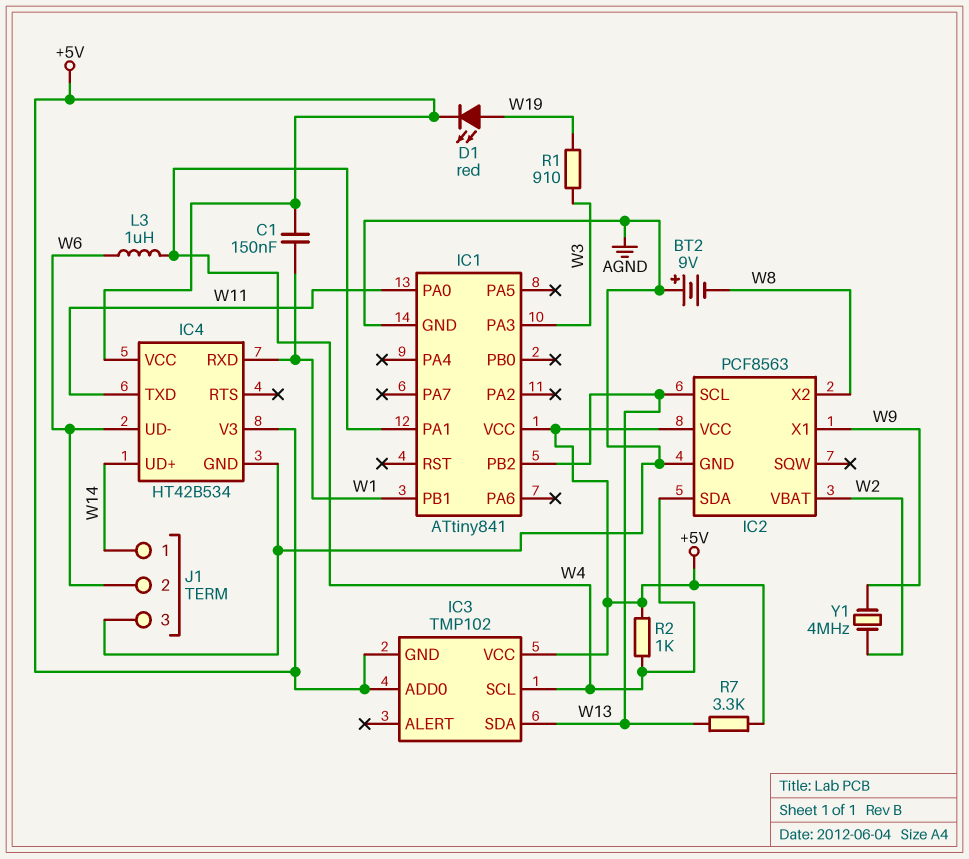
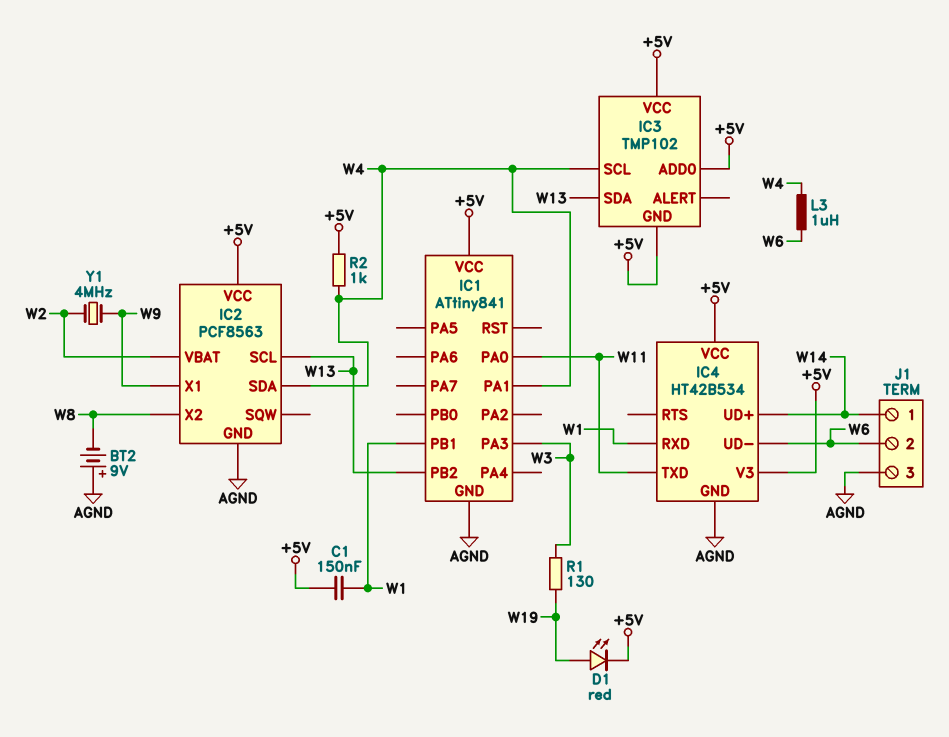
R1: 910 (W3, W19) -> 130 (W3, W19)
R7: 3.3k (+5V, W13) -> none

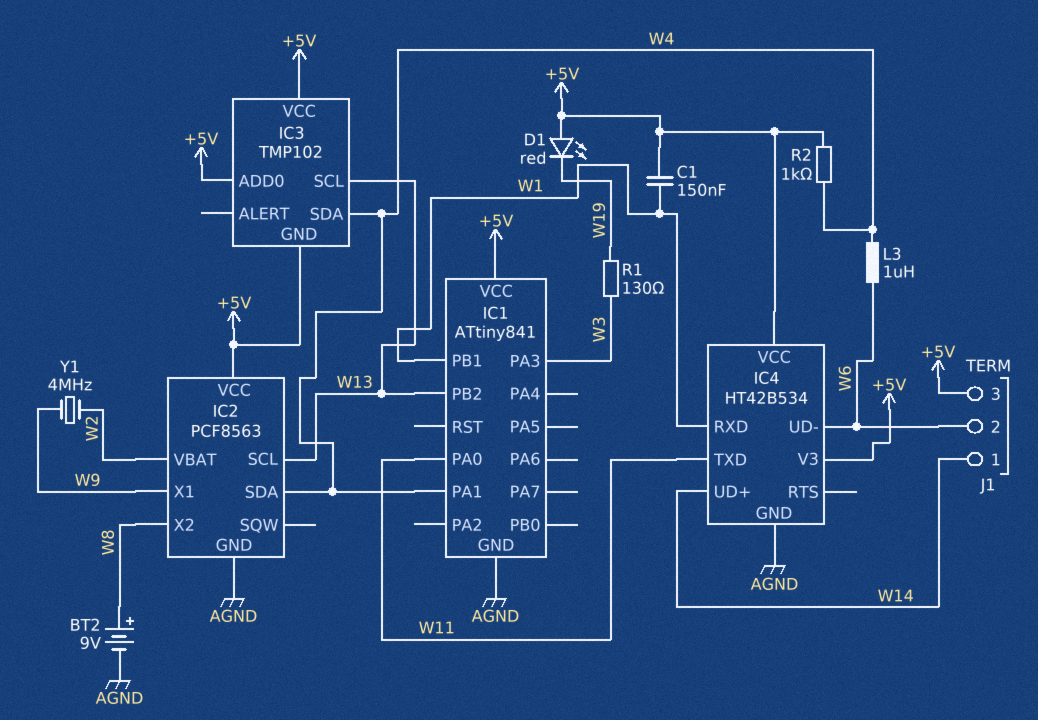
BT2: 9V (plus AGND, minus W8) -> 9V (plus W8, minus AGND)
D1: LED red (A W19, K +5V) -> LED red (A +5V, K W19)
IC3 pin SCL: W4 -> W13
IC3 pin SDA: W13 -> W4
J1 pin 3: AGND -> +5V

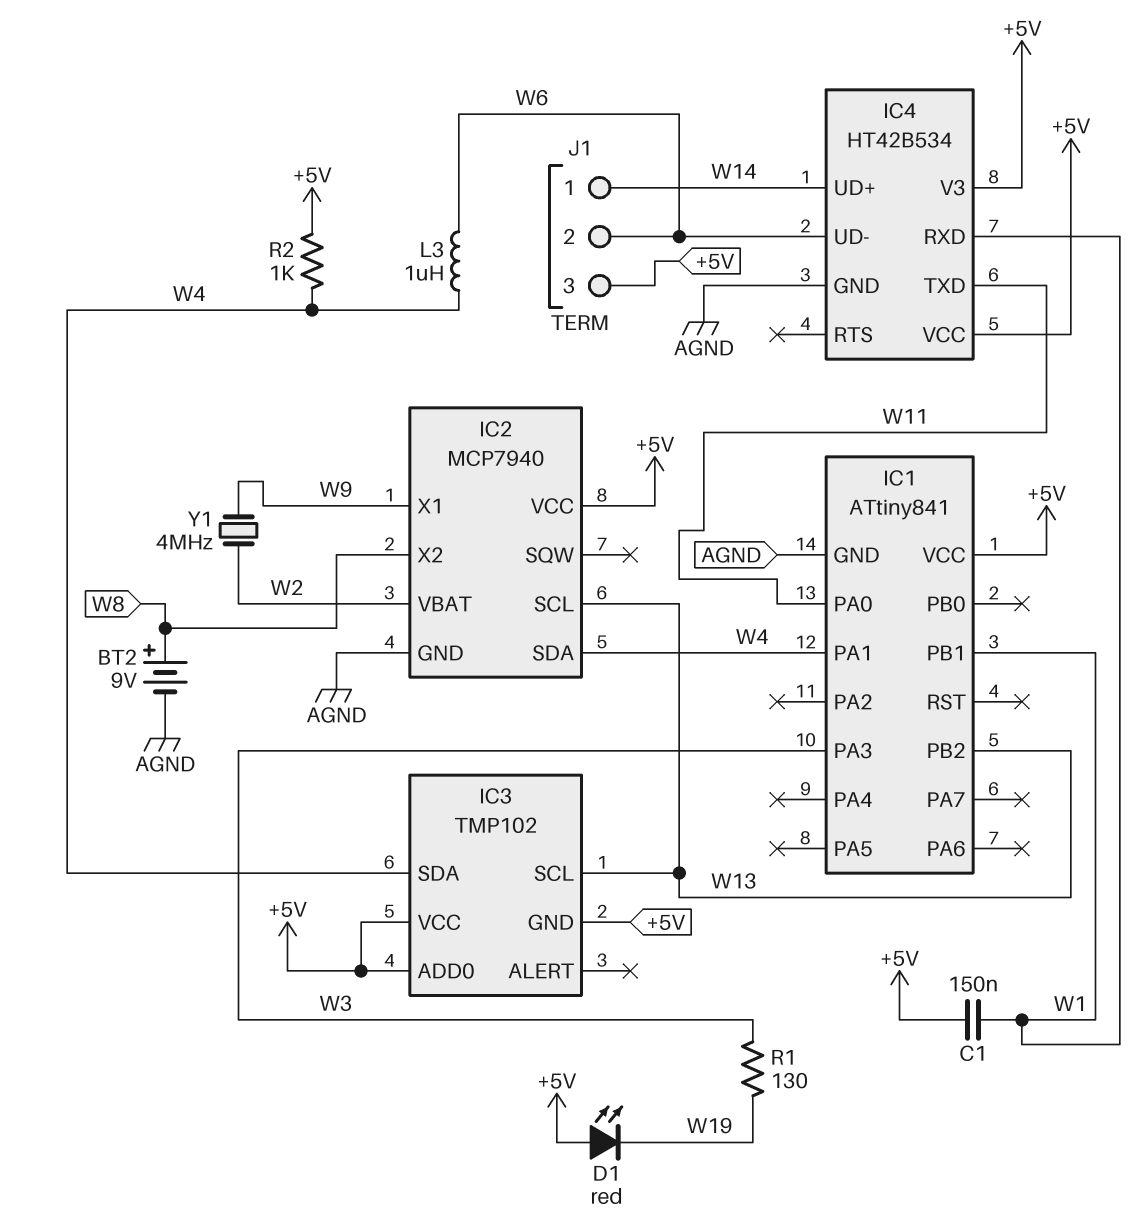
IC2: PCF8563 -> MCP7940

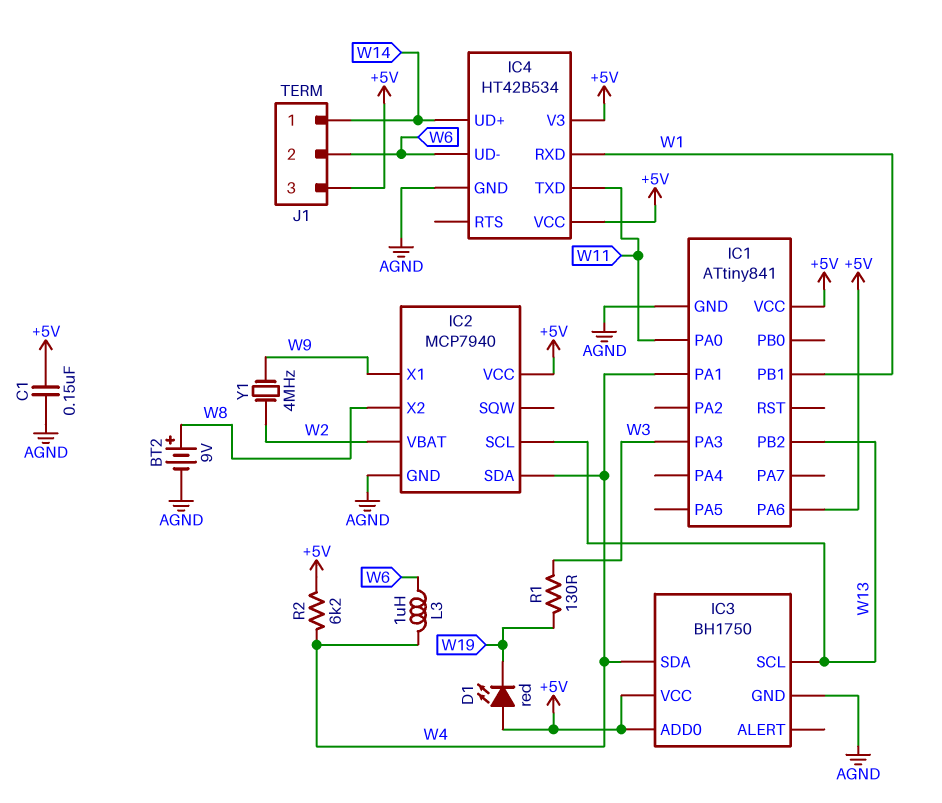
C1: 150nF (+5V, W1) -> 150nF (+5V, AGND)
IC1 pin PA6: none -> +5V
IC3: TMP102 -> BH1750
IC3 pin GND: +5V -> AGND
R2: 1k (+5V, W4) -> 6.2k (+5V, W4)

